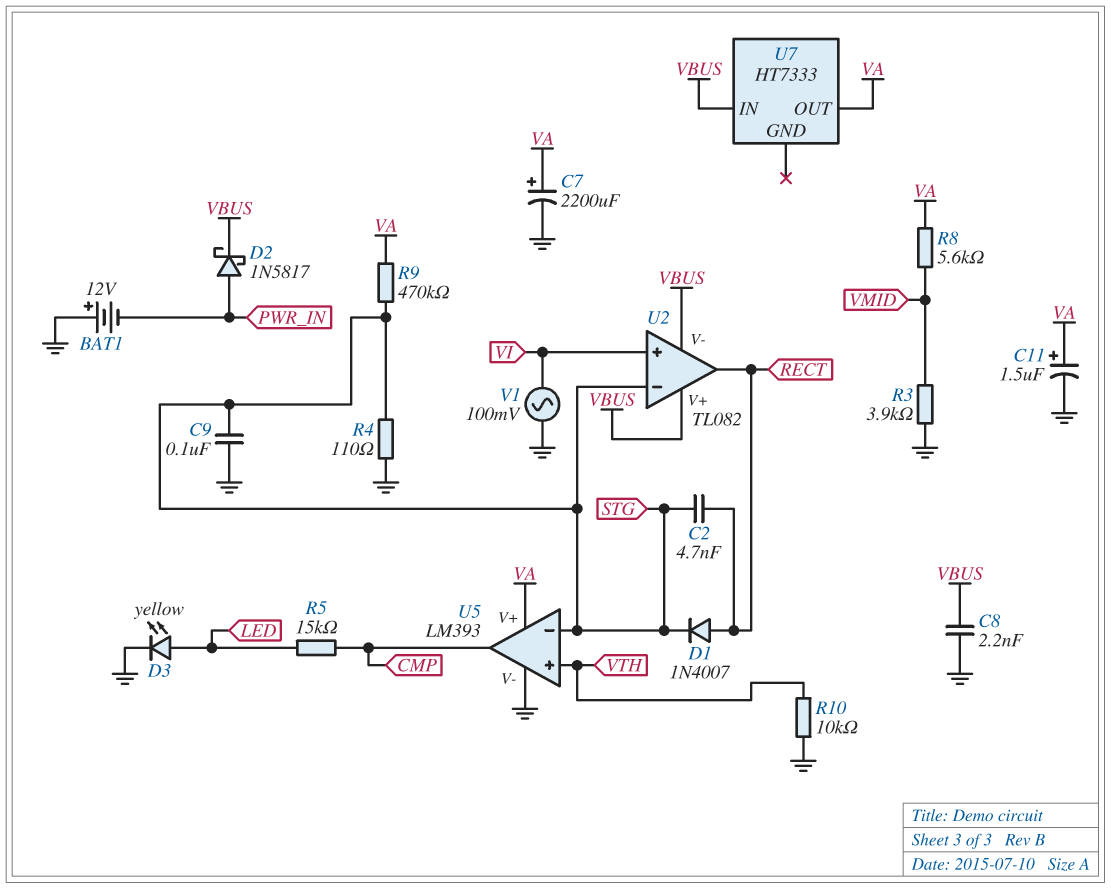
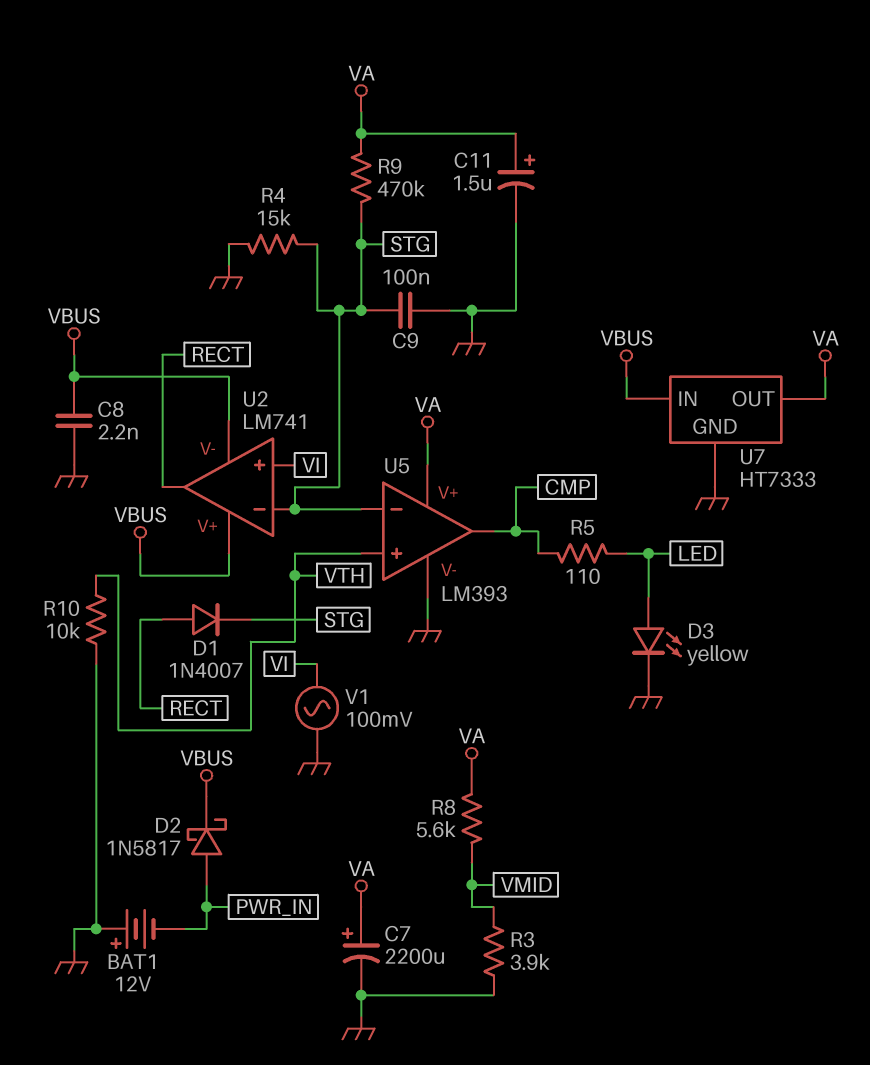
C2: 4.7nF (RECT, STG) -> none
R4: 110 (GND, STG) -> 15k (GND, STG)
R5: 15k (CMP, LED) -> 110 (CMP, LED)
U2: TL082 -> LM741
U7 pin GND: none -> GND

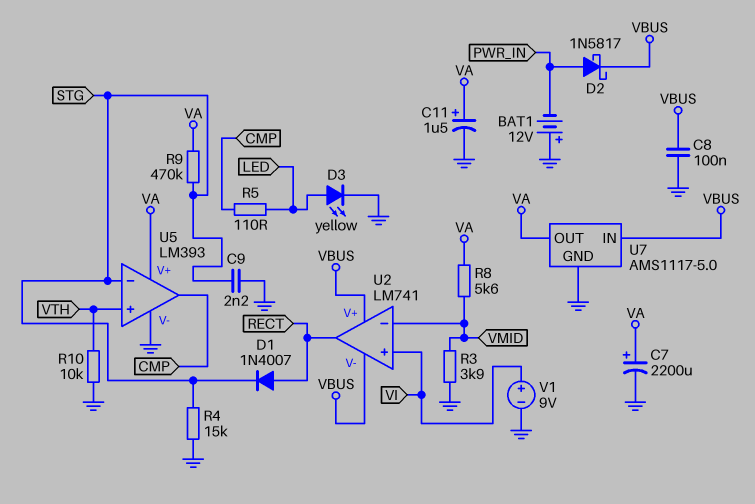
C8: 2.2nF (GND, VBUS) -> 100nF (GND, VBUS)
C9: 100nF (GND, STG) -> 2.2nF (GND, STG)
U2 pin in-: STG -> VMID
U7: HT7333 -> AMS1117-5.0
V1: AC 100mV (GND, VI) -> 9V (plus VI, minus GND)

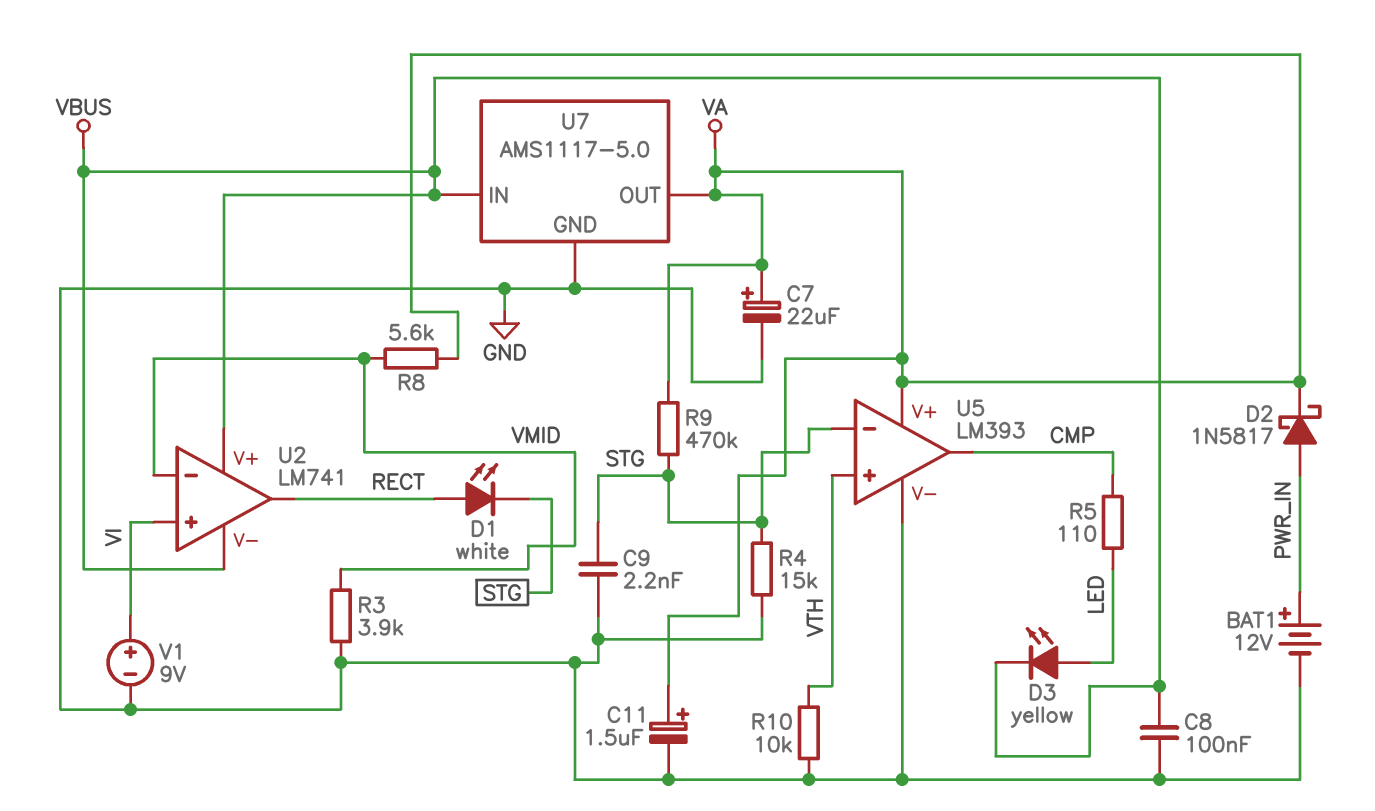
BAT1: 12V (plus GND, minus PWR_IN) -> 12V (plus PWR_IN, minus GND)
C7: 2200uF (plus VA, minus GND) -> 22uF (plus VA, minus GND)
D1: diode 1N4007 (A RECT, K STG) -> LED white (A RECT, K STG)
D2: schottky 1N5817 (A PWR_IN, K VBUS) -> schottky 1N5817 (A PWR_IN, K VA)
D3: LED yellow (A LED, K GND) -> LED yellow (A LED, K VBUS)

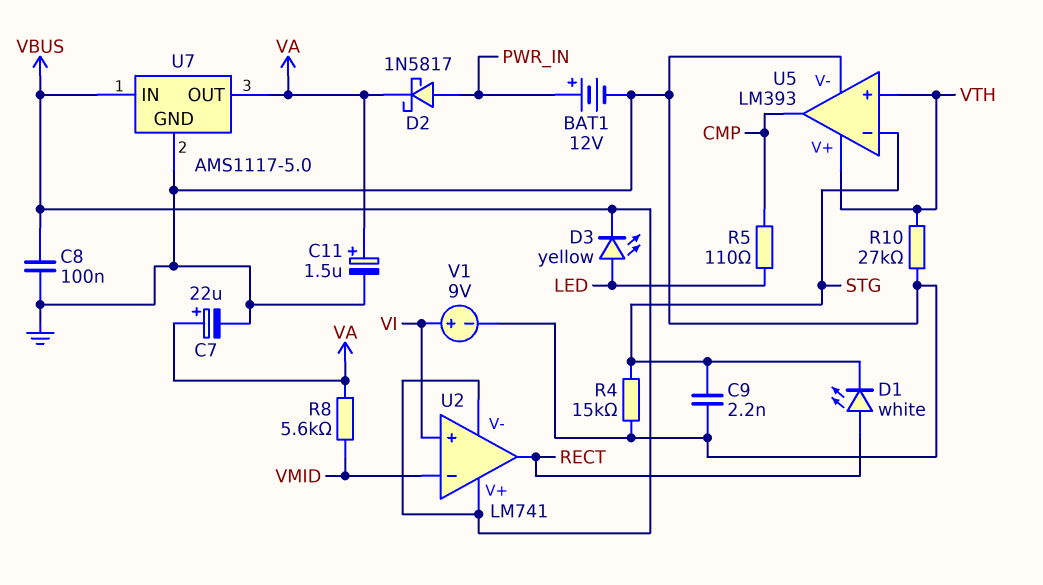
R3: 3.9k (GND, VMID) -> none
R9: 470k (STG, VA) -> none
R10: 10k (GND, VTH) -> 27k (GND, VTH)
U5 pin V+: VA -> VTH

